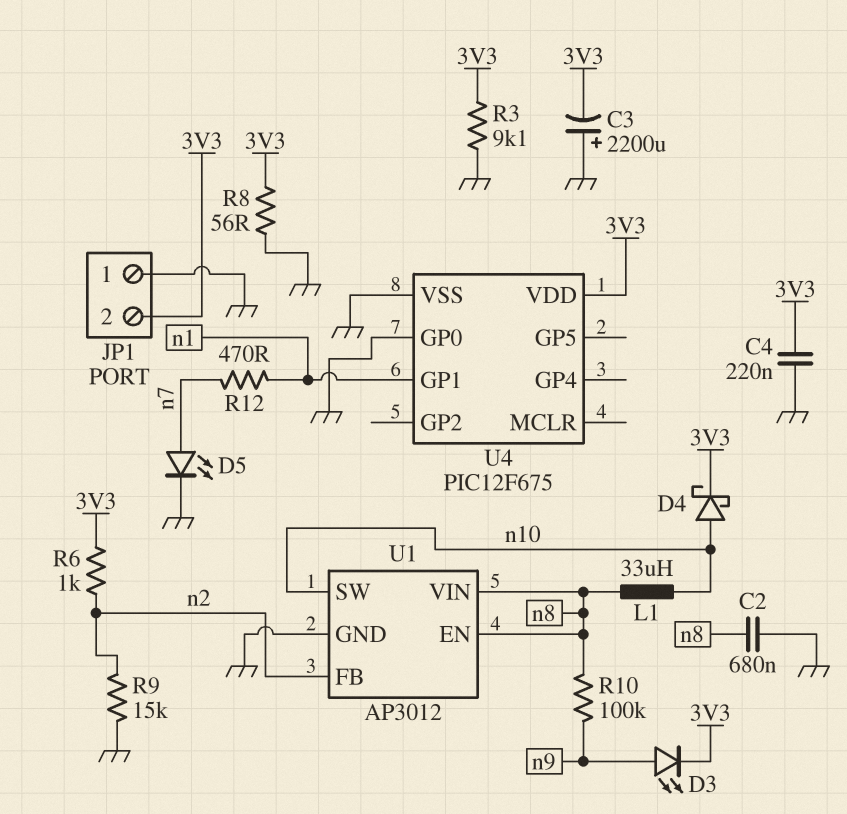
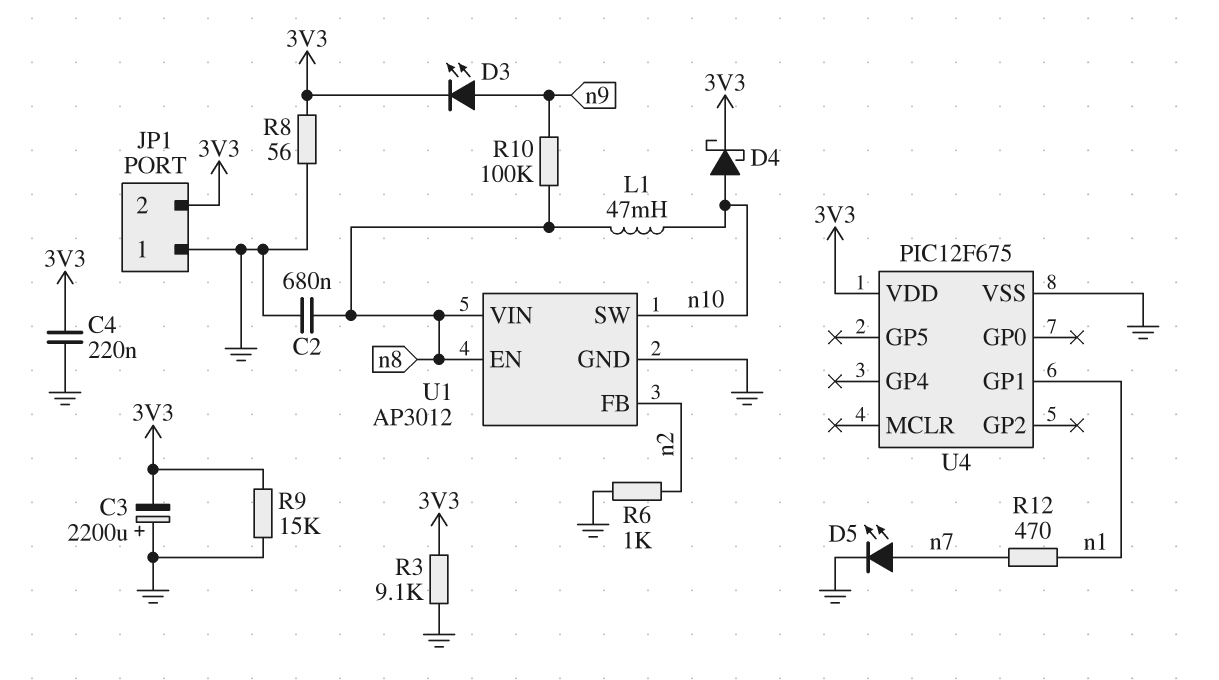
L1: 33uH (n8, n10) -> 47mH (n8, n10)
R6: 1k (3V3, n2) -> 1k (GND, n2)
R9: 15k (GND, n2) -> 15k (3V3, GND)
U4 pin GP0: GND -> none

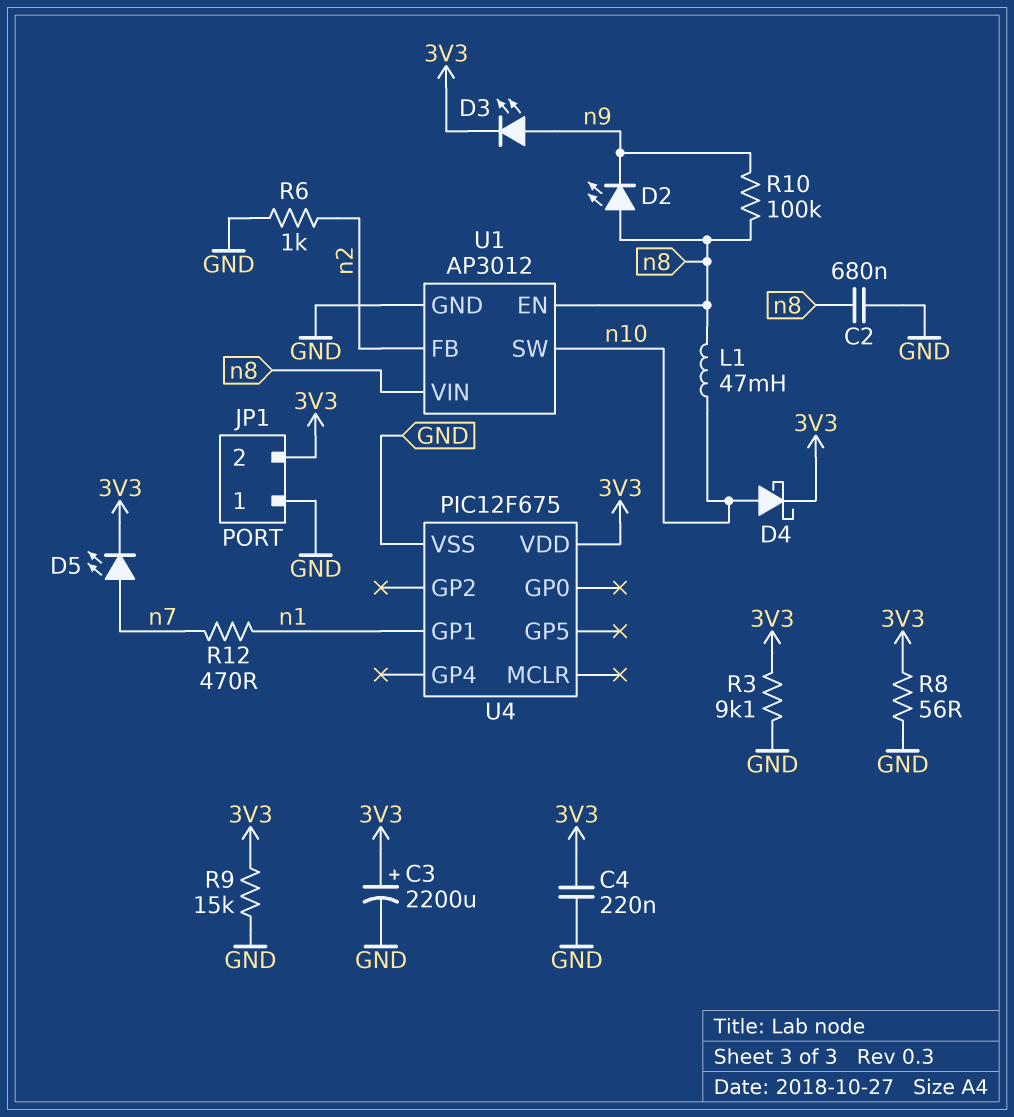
C3: 2200uF (plus GND, minus 3V3) -> 2200uF (plus 3V3, minus GND)
D2: none -> LED (A n8, K n9)
D5: LED (A n7, K GND) -> LED (A n7, K 3V3)

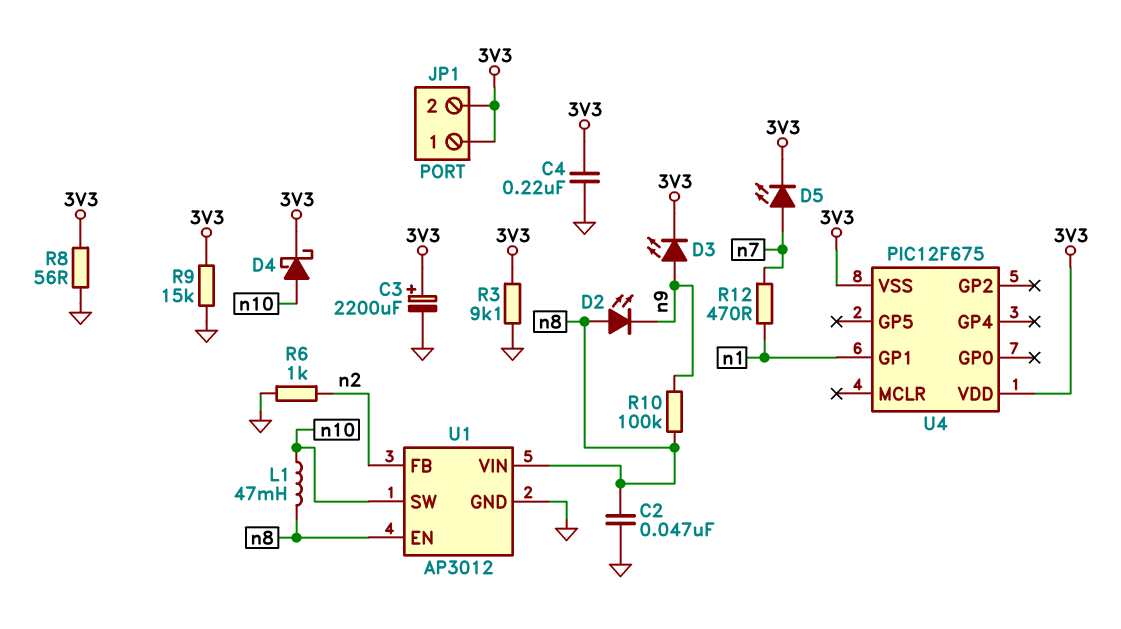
C2: 680nF (GND, n8) -> 47nF (GND, n8)
JP1 pin 1: GND -> 3V3
U4 pin VSS: GND -> 3V3

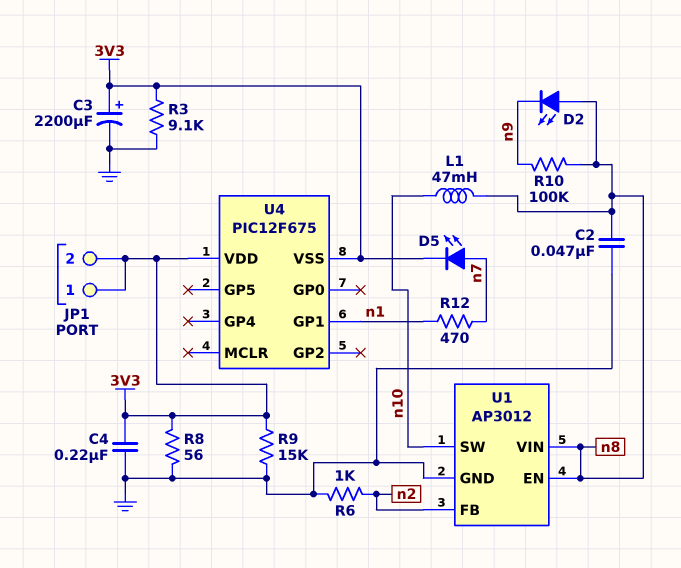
D3: LED (A n9, K 3V3) -> none
D4: schottky (A n10, K 3V3) -> none

